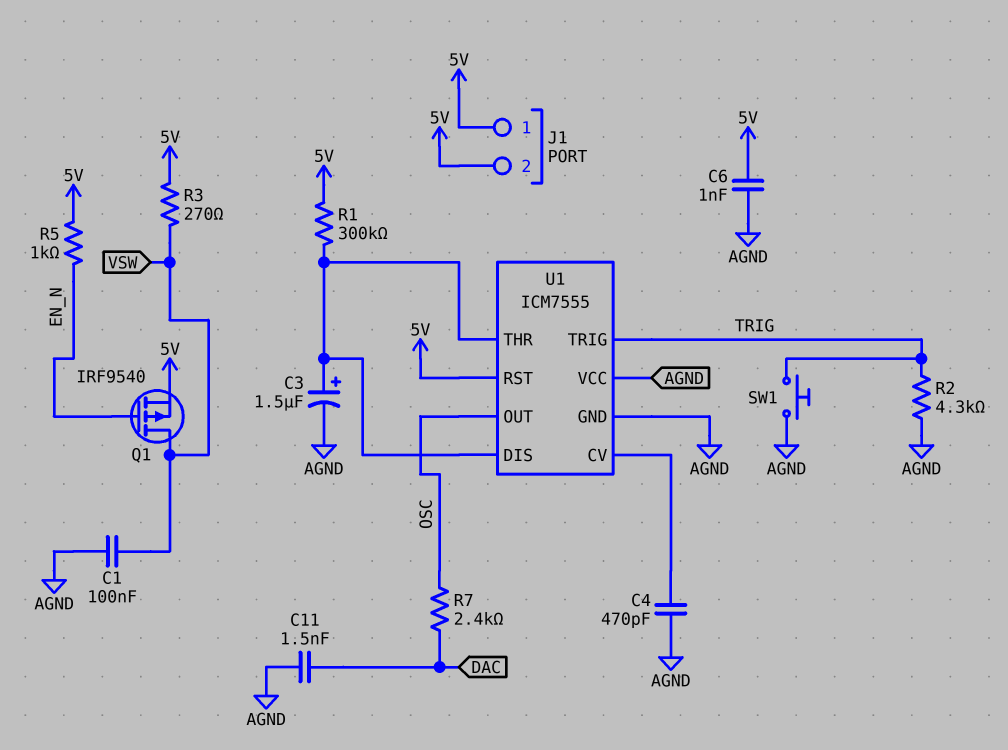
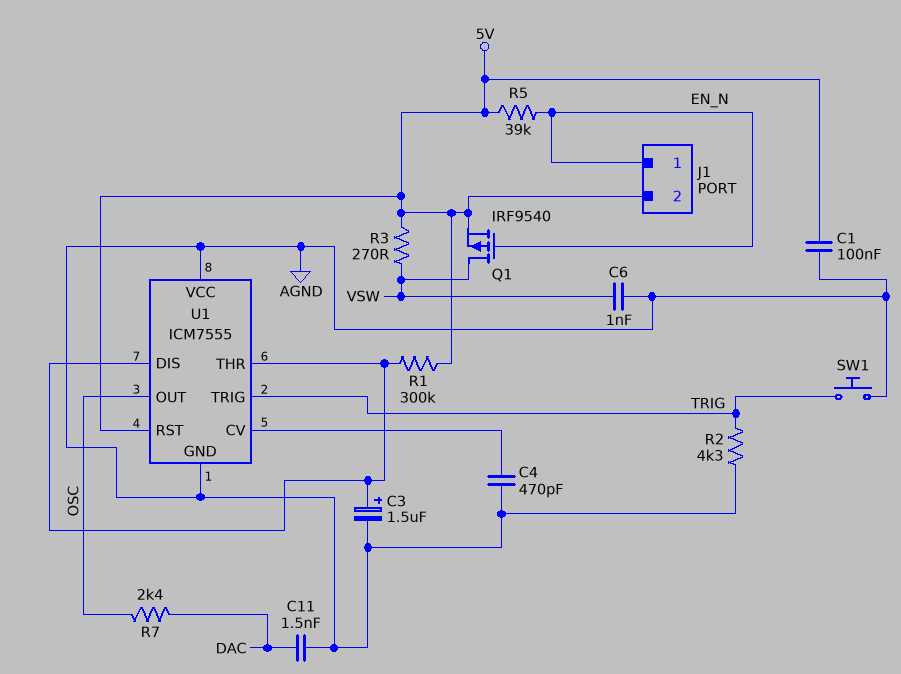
C1: 100nF (AGND, VSW) -> 100nF (5V, AGND)
C6: 1nF (5V, AGND) -> 1nF (AGND, VSW)
J1 pin 1: 5V -> EN_N
R5: 1k (5V, EN_N) -> 39k (5V, EN_N)

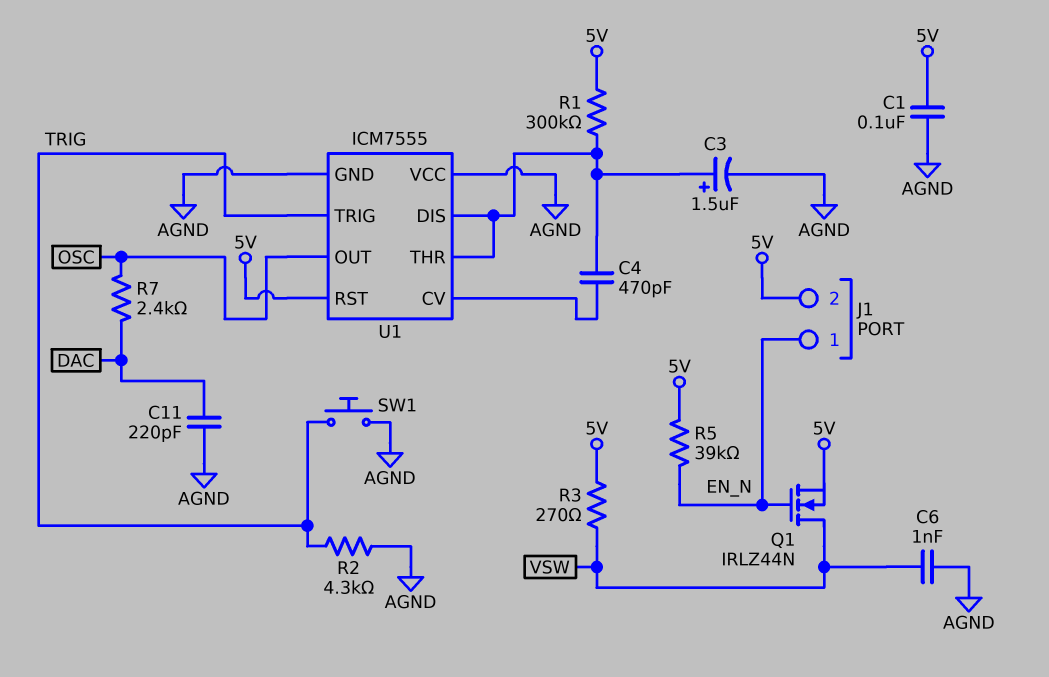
C4: 470pF (AGND, U1/CV) -> 470pF (U1/CV, U1/DIS)
C11: 1.5nF (AGND, DAC) -> 220pF (AGND, DAC)
Q1: PMOS IRF9540 (G EN_N, D VSW, S 5V) -> NMOS IRLZ44N (G EN_N, D VSW, S 5V)

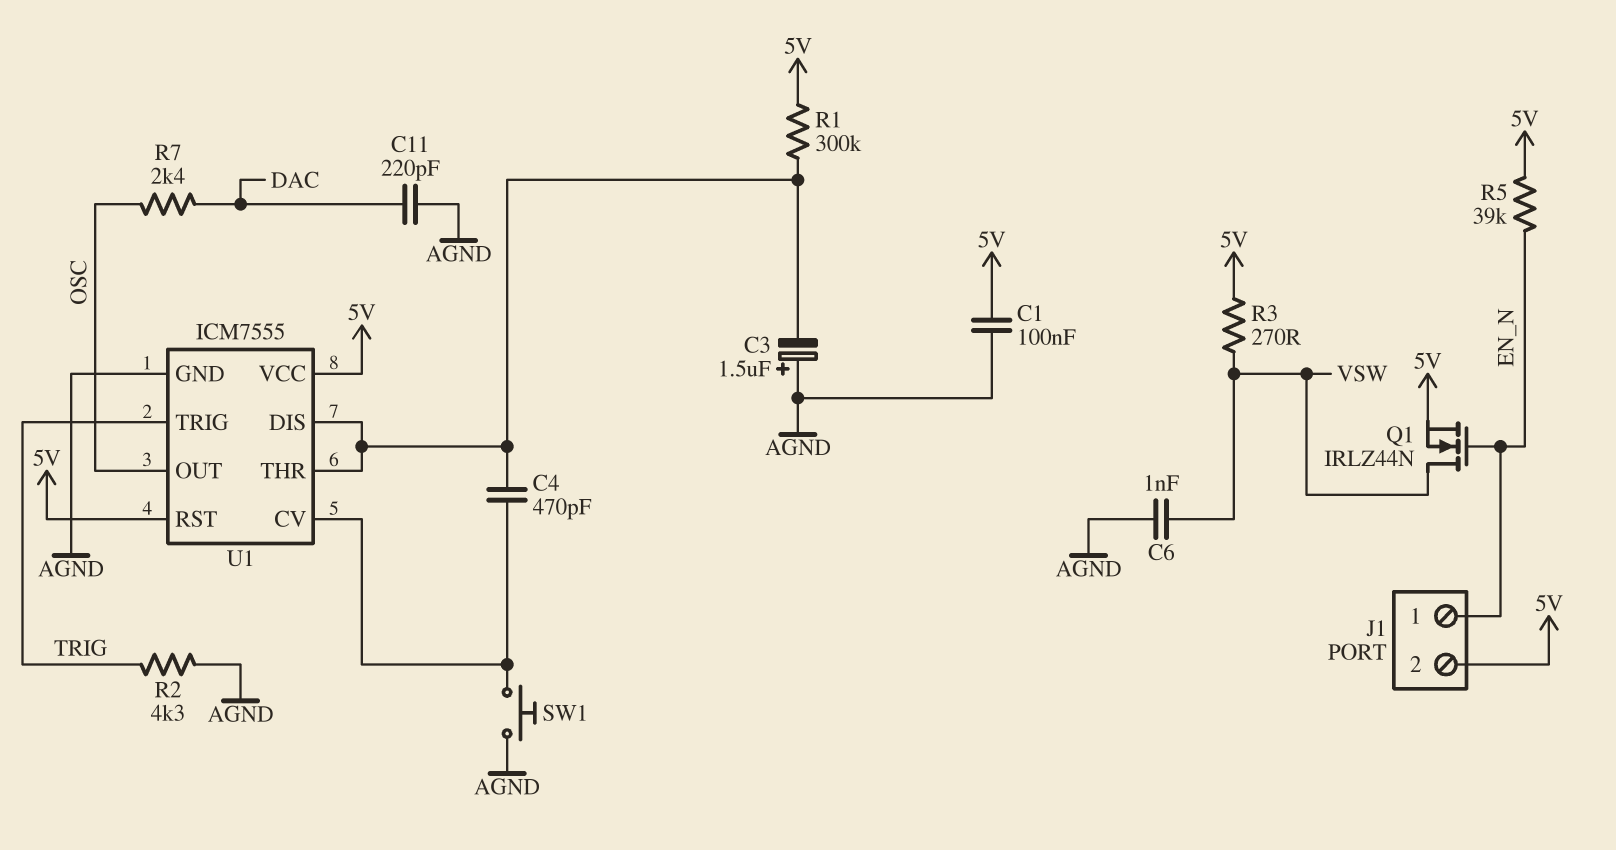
C3: 1.5uF (plus U1/DIS, minus AGND) -> 1.5uF (plus AGND, minus U1/DIS)
SW1: button (AGND, TRIG) -> button (AGND, U1/CV)
U1 pin VCC: AGND -> 5V

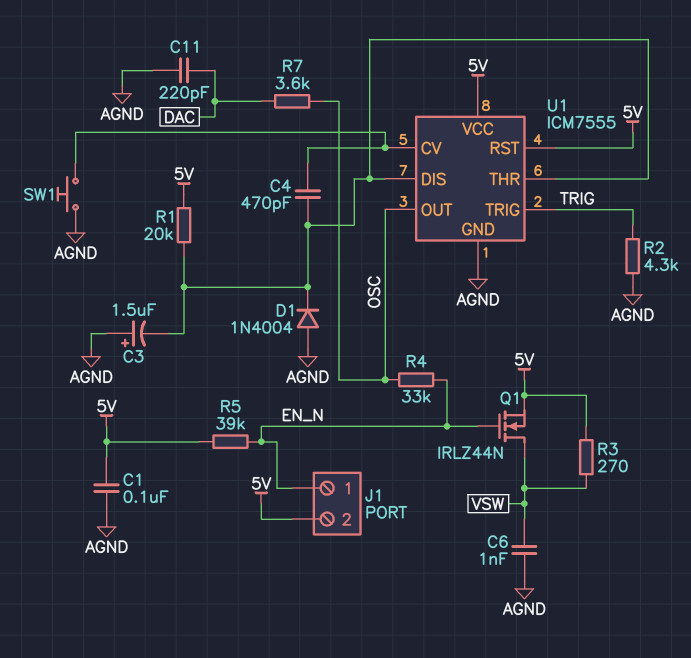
D1: none -> diode 1N4004 (A AGND, K U1/DIS)
R1: 300k (5V, U1/DIS) -> 20k (5V, U1/DIS)
R4: none -> 33k (EN_N, OSC)
R7: 2.4k (DAC, OSC) -> 3.6k (DAC, OSC)

